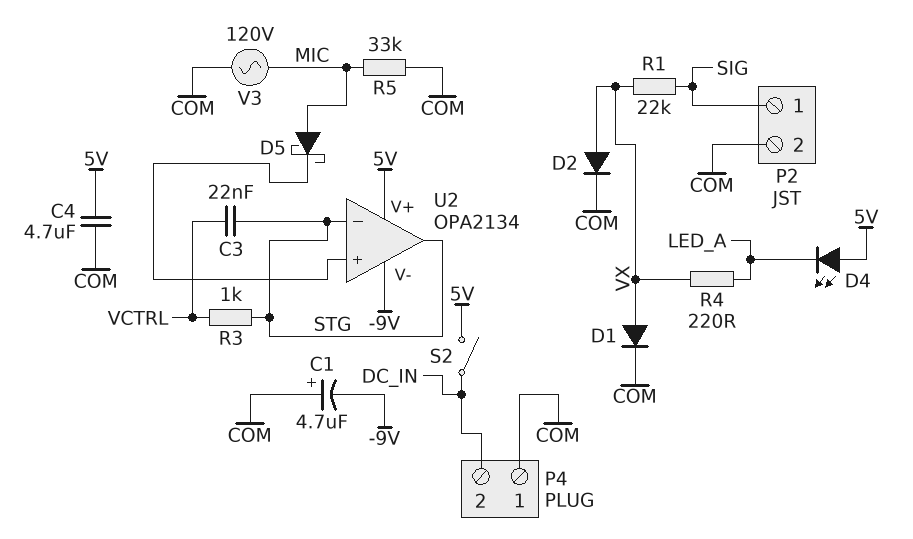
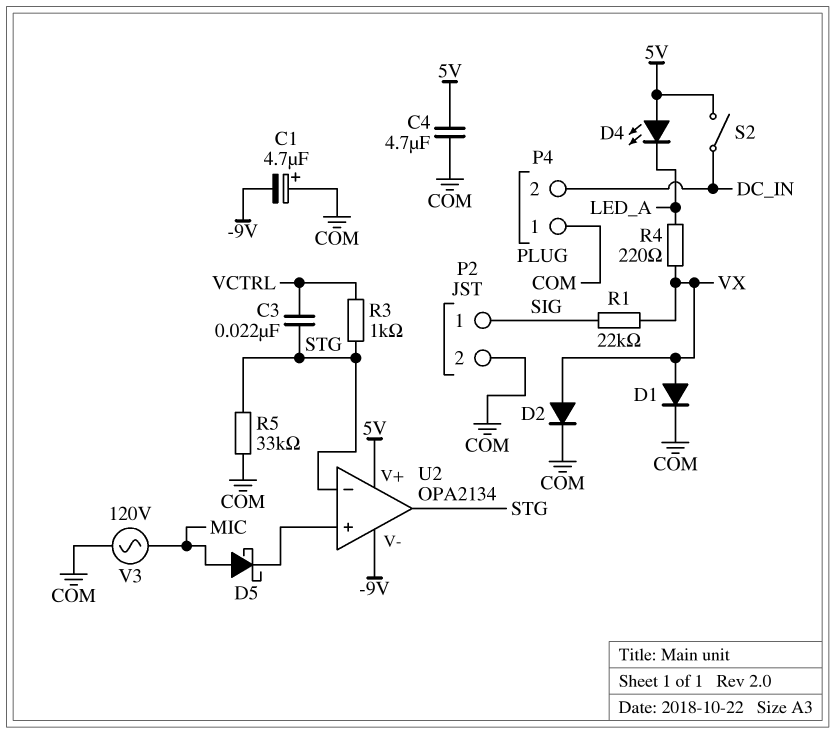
R5: 33k (COM, MIC) -> 33k (COM, STG)

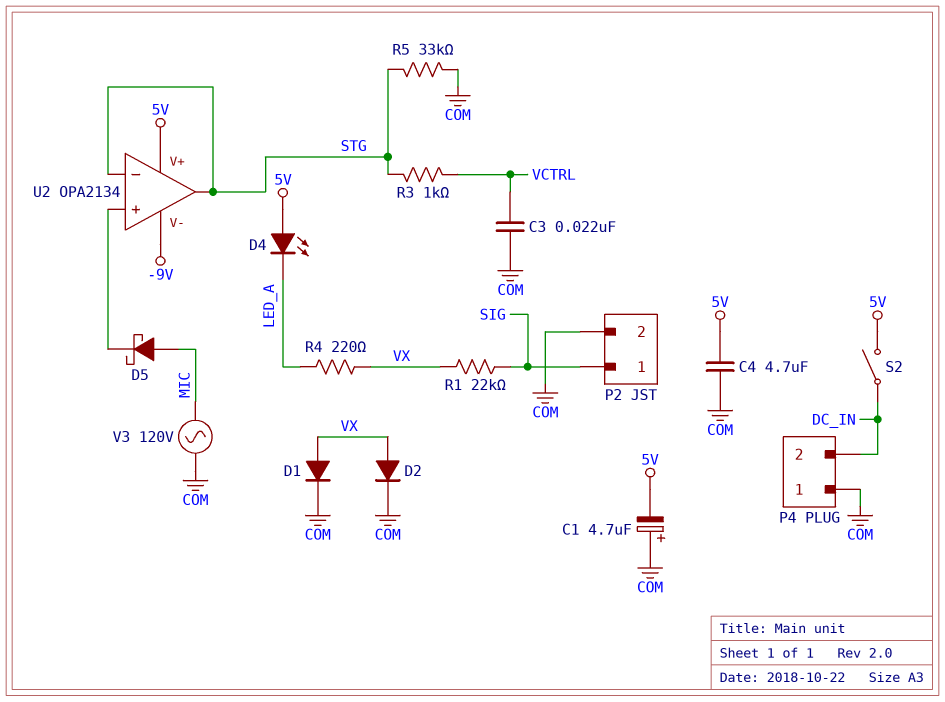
C1: 4.7uF (plus COM, minus -9V) -> 4.7uF (plus COM, minus 5V)
C3: 22nF (STG, VCTRL) -> 22nF (COM, VCTRL)

